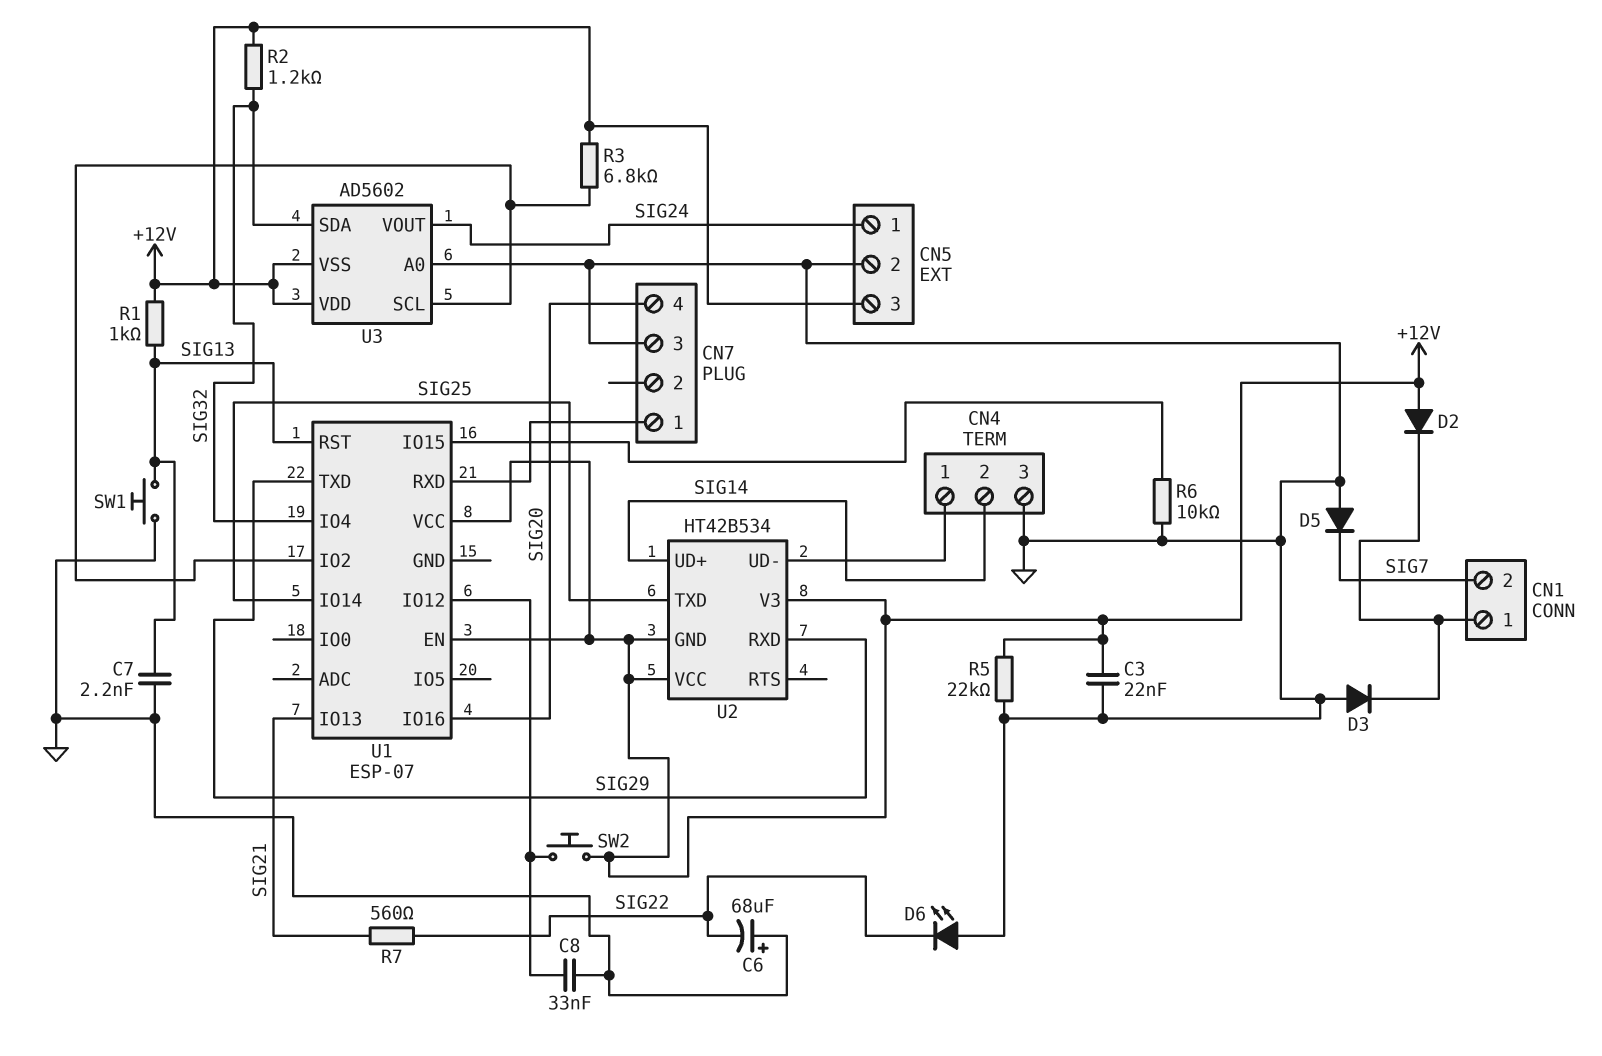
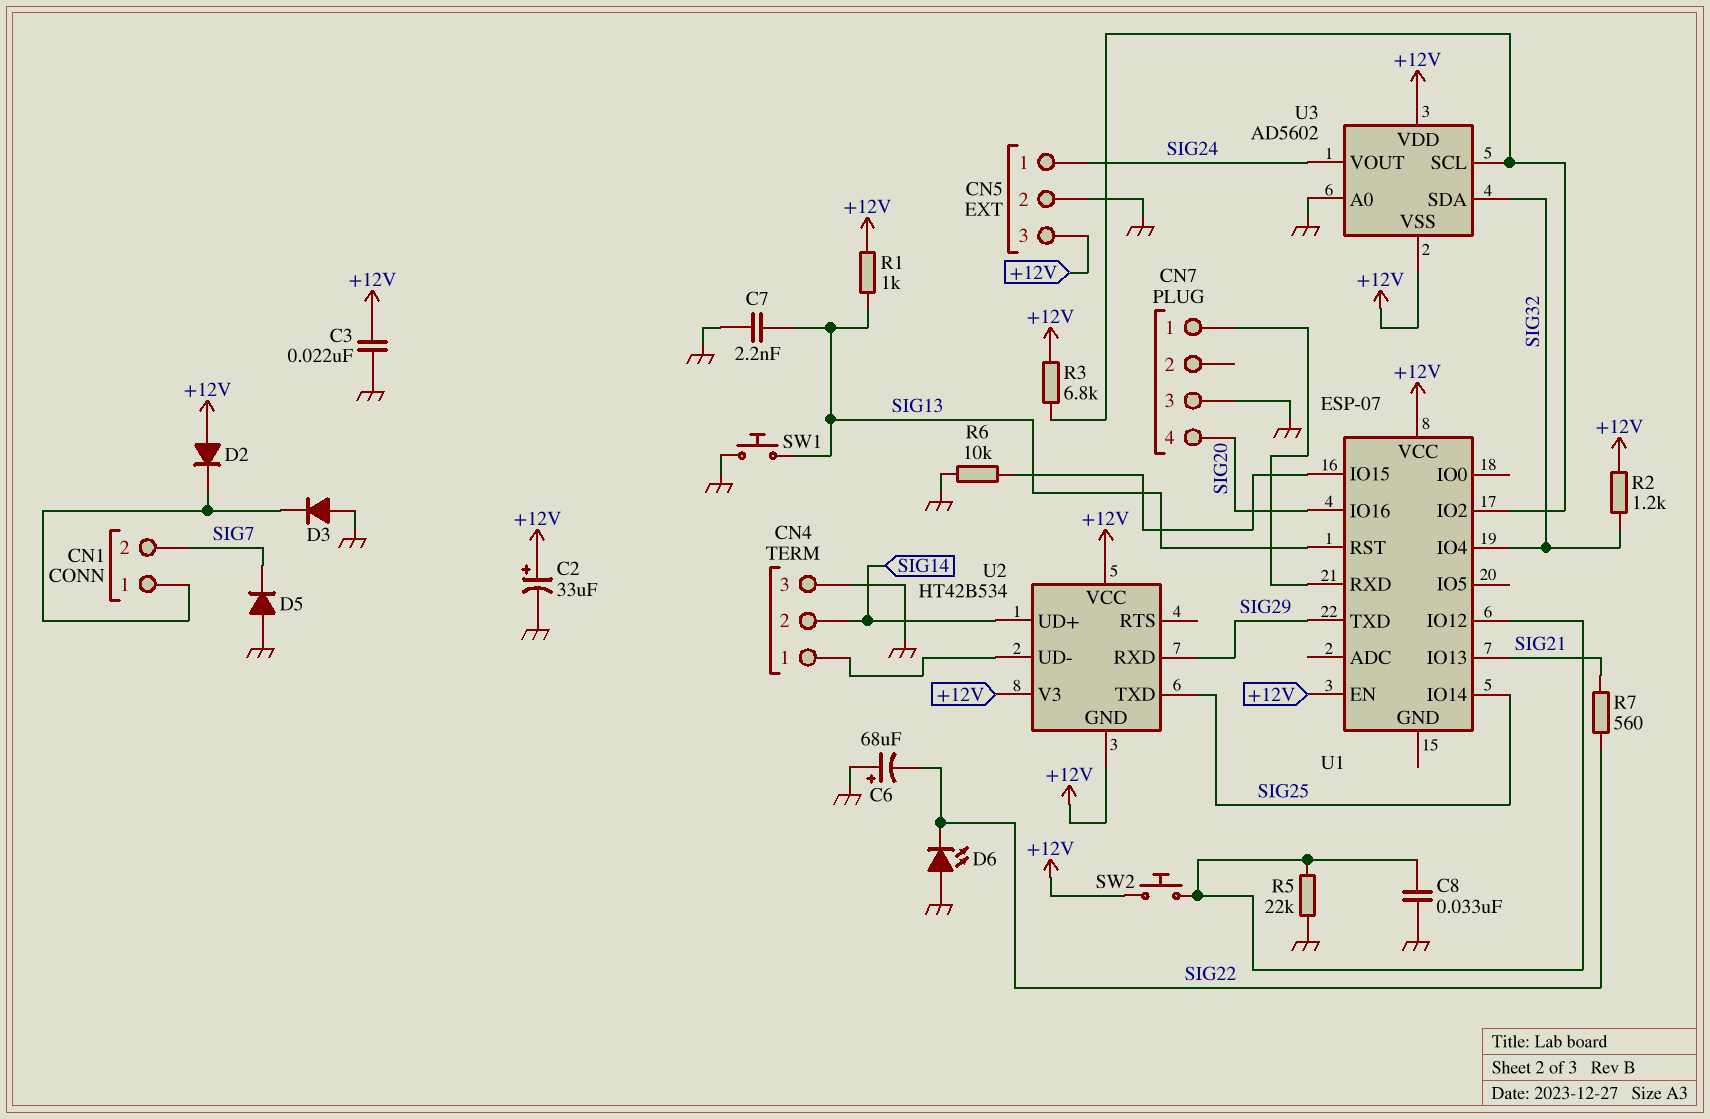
C2: none -> 33uF (plus +12V, minus GND)
R5: 22k (+12V, GND) -> 22k (GND, U1/IO12)

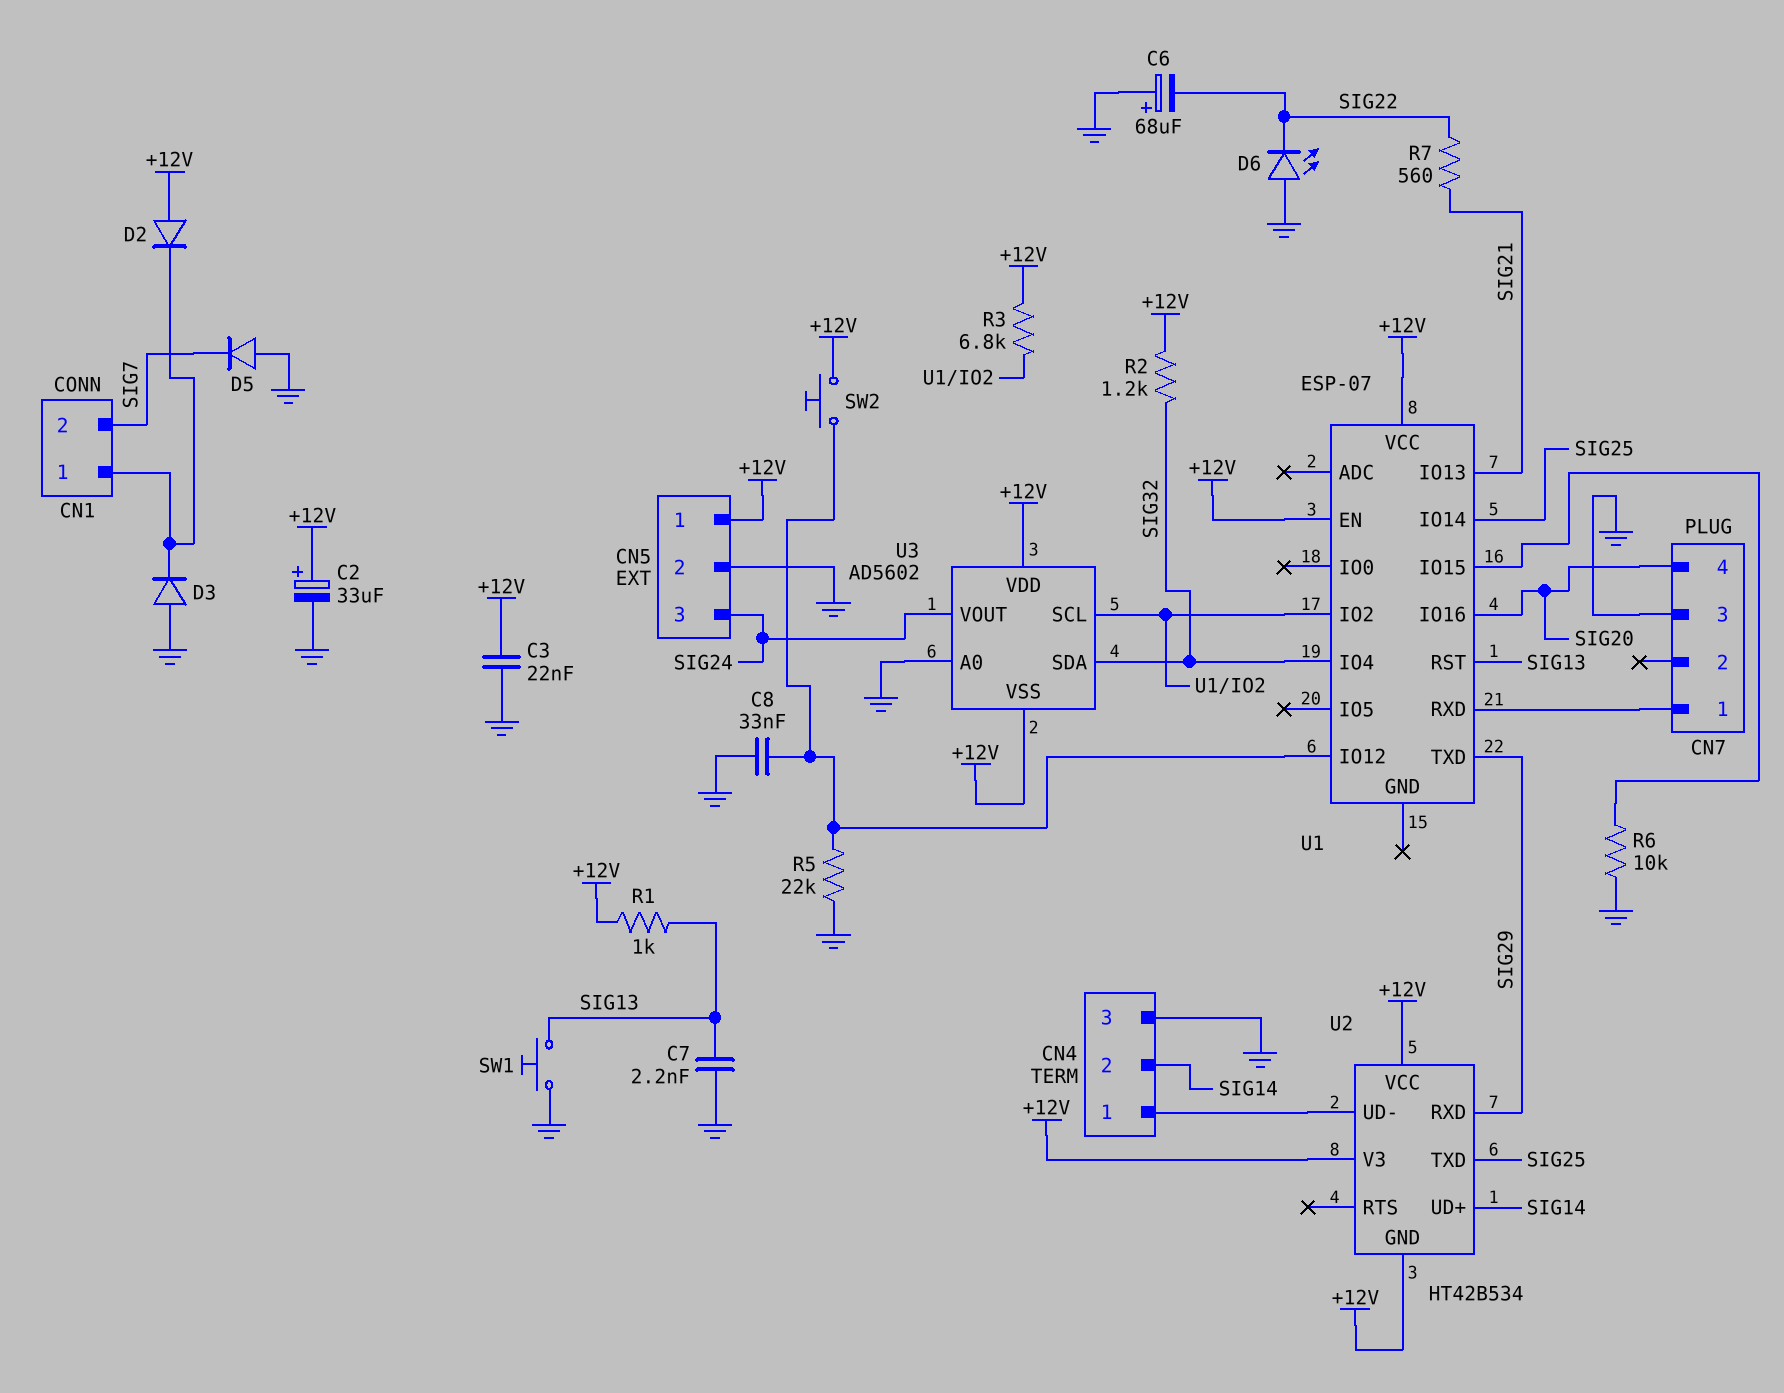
CN5 pin 1: SIG24 -> +12V
CN5 pin 3: +12V -> SIG24

